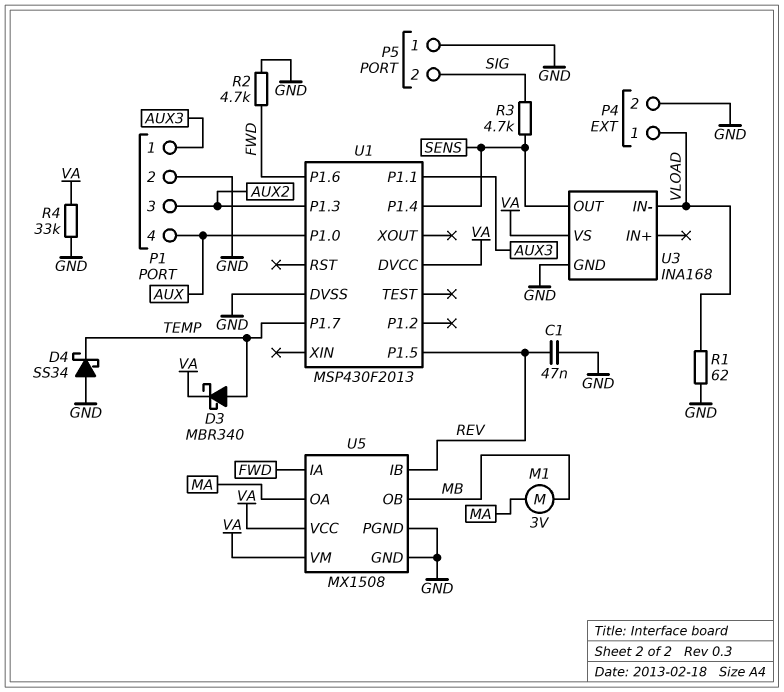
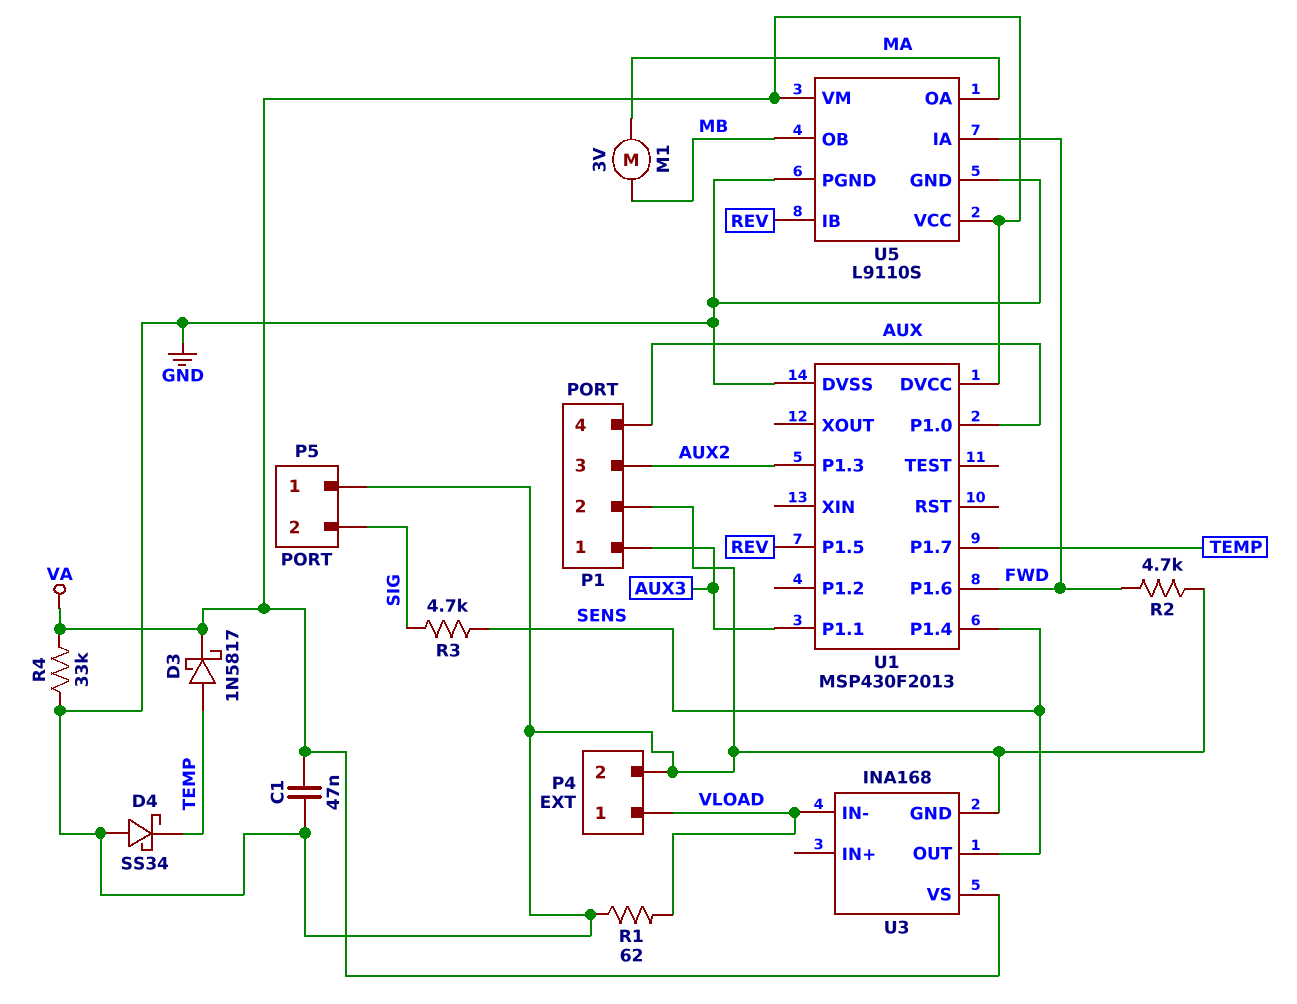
C1: 47nF (GND, REV) -> 47nF (GND, VA)
D3: schottky MBR340 (A TEMP, K VA) -> schottky 1N5817 (A TEMP, K VA)
U5: MX1508 -> L9110S

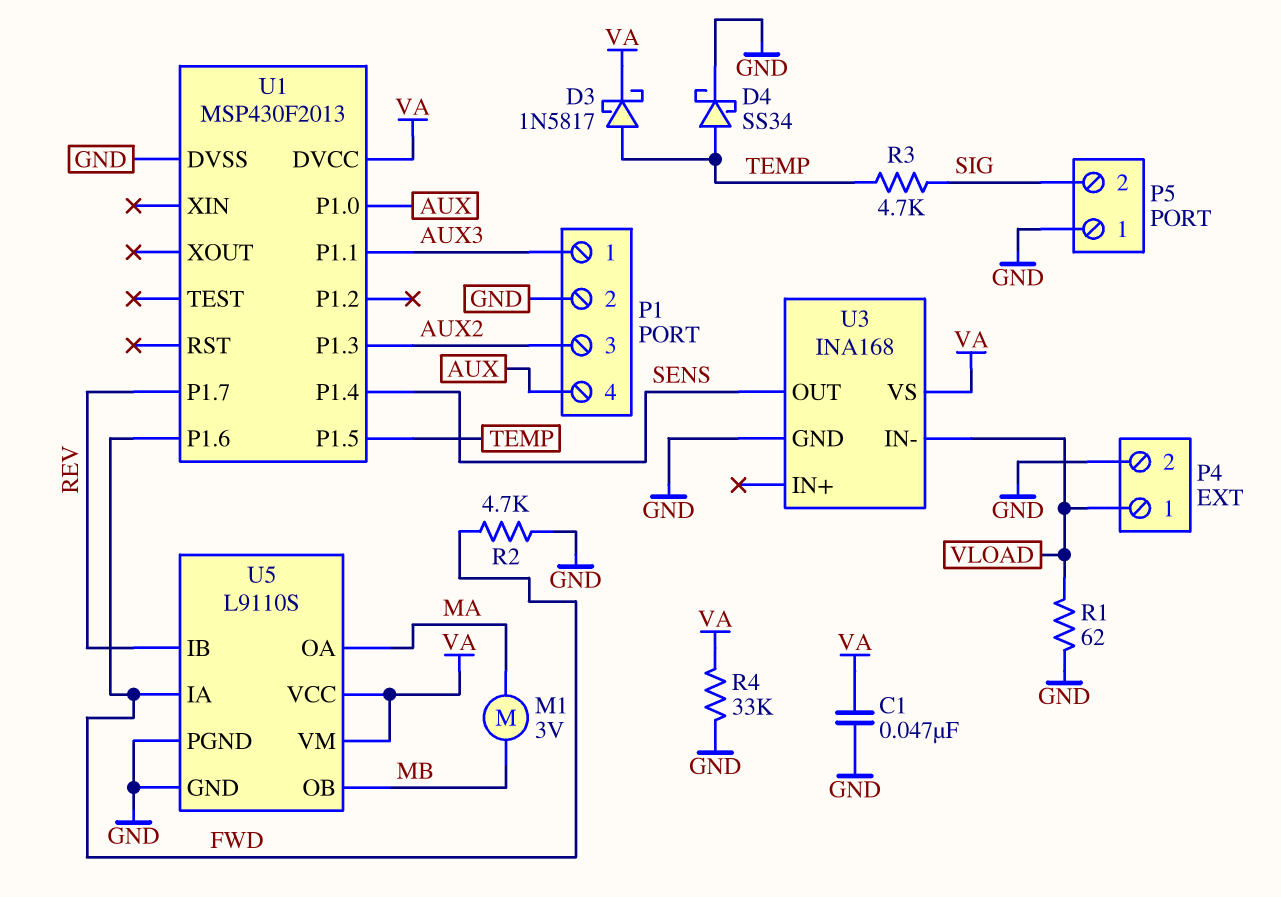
D4: schottky SS34 (A GND, K TEMP) -> schottky SS34 (A TEMP, K GND)
R3: 4.7k (SENS, SIG) -> 4.7k (SIG, TEMP)
U1 pin P1.5: REV -> TEMP
U1 pin P1.7: TEMP -> REV

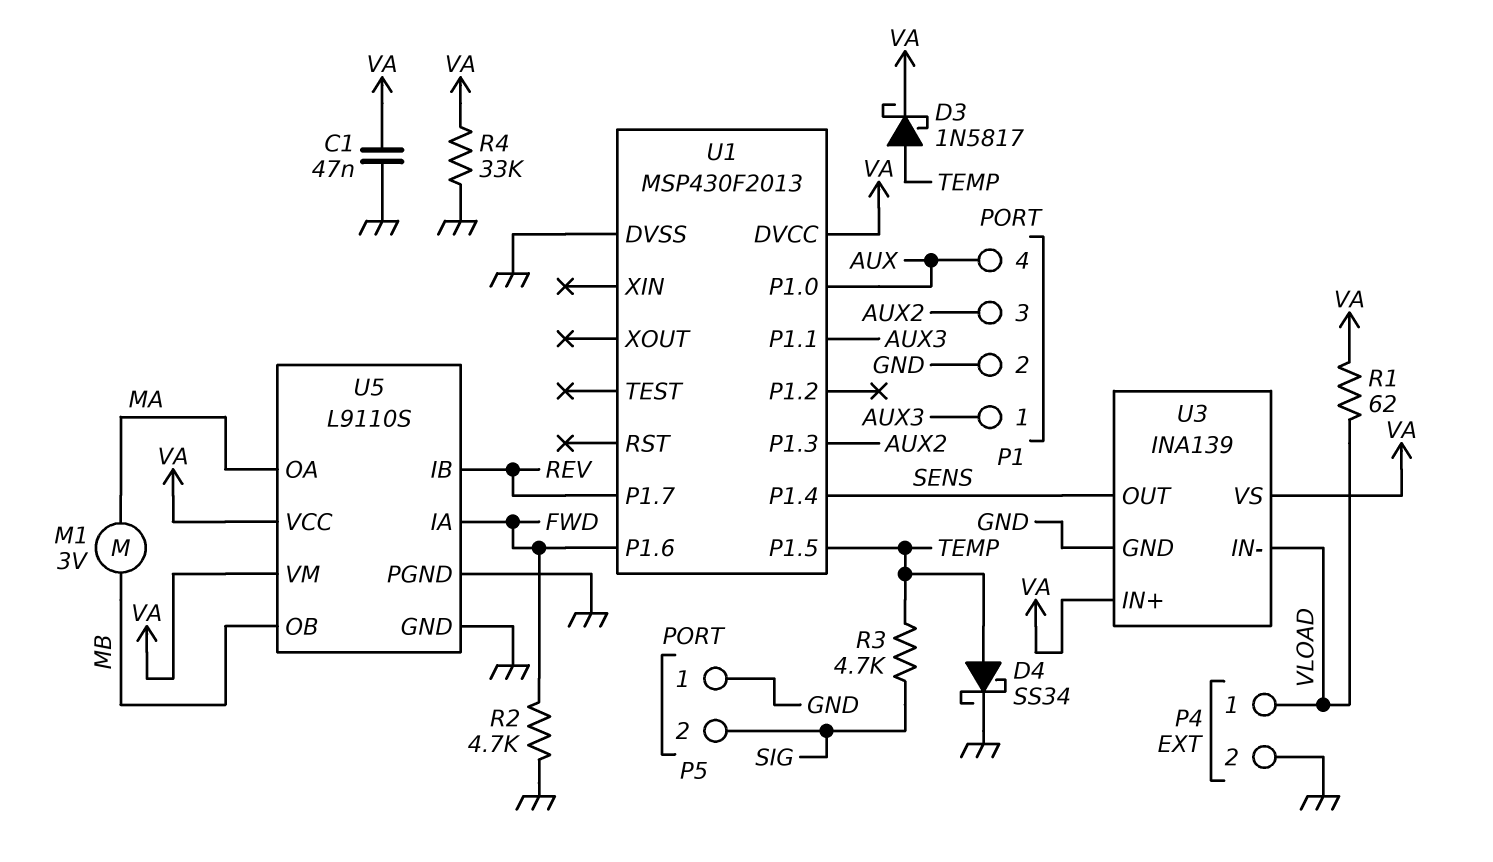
R1: 62 (GND, VLOAD) -> 62 (VA, VLOAD)
U3: INA168 -> INA139
U3 pin IN+: none -> VA

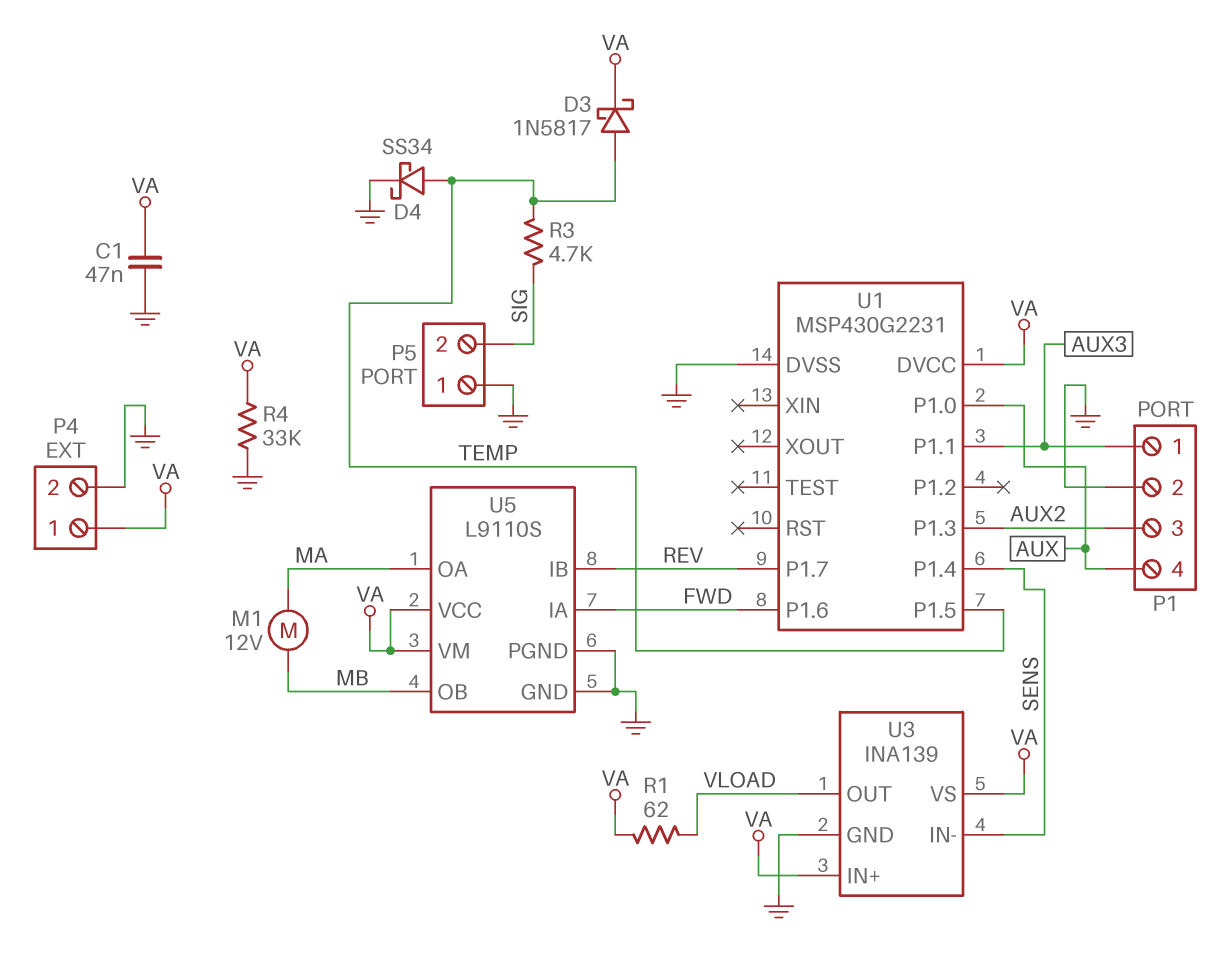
M1: motor 3V (MA, MB) -> motor 12V (MA, MB)
P4 pin 1: VLOAD -> VA
R2: 4.7k (FWD, GND) -> none
U1: MSP430F2013 -> MSP430G2231
U3 pin IN-: VLOAD -> SENS
U3 pin OUT: SENS -> VLOAD

